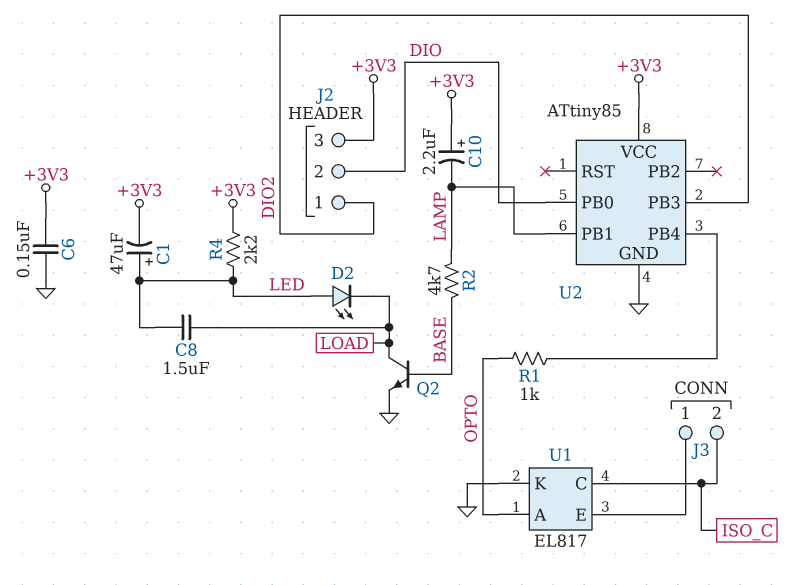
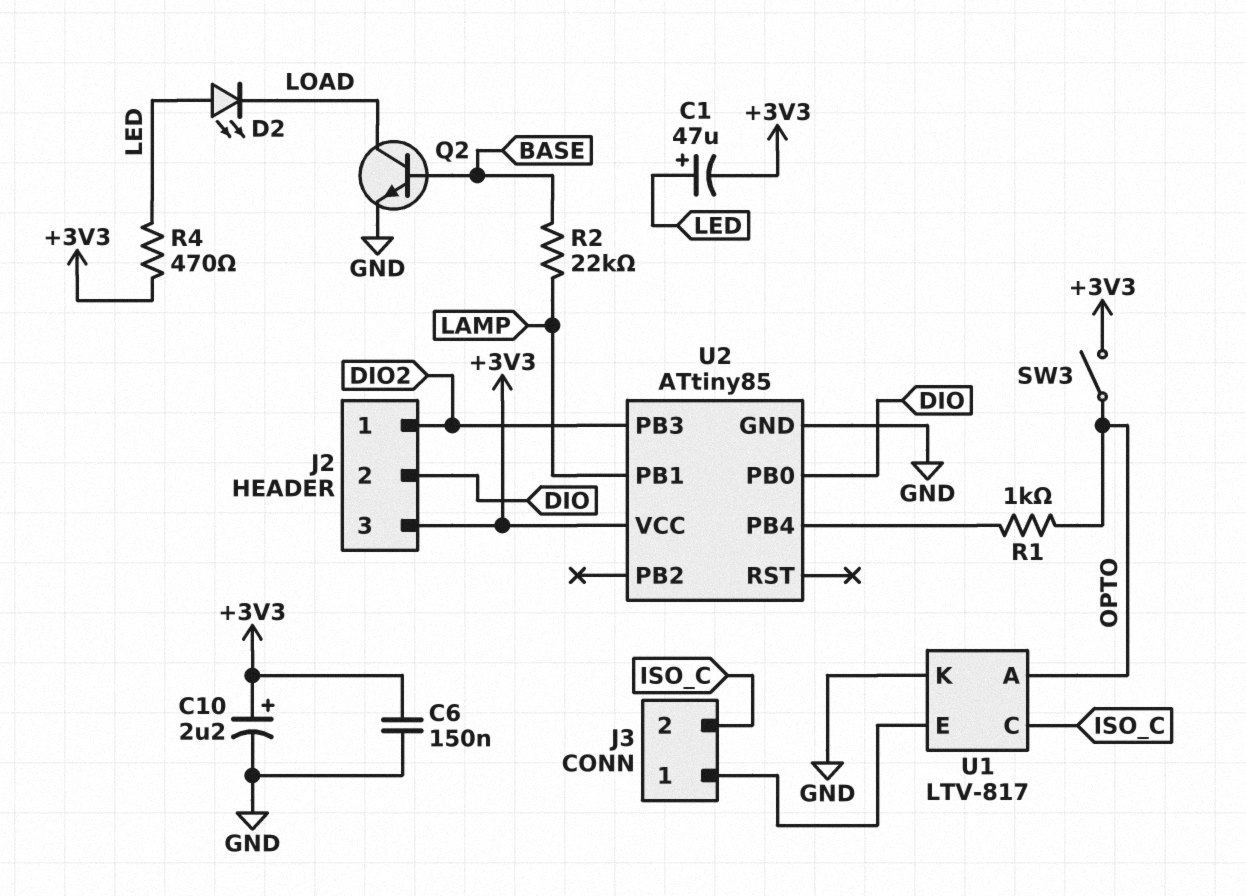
C8: 1.5uF (LED, LOAD) -> none
C10: 2.2uF (plus +3V3, minus LAMP) -> 2.2uF (plus +3V3, minus GND)
R2: 4.7k (BASE, LAMP) -> 22k (BASE, LAMP)
R4: 2.2k (+3V3, LED) -> 470 (+3V3, LED)
SW3: none -> switch (+3V3, OPTO)
U1: EL817 -> LTV-817

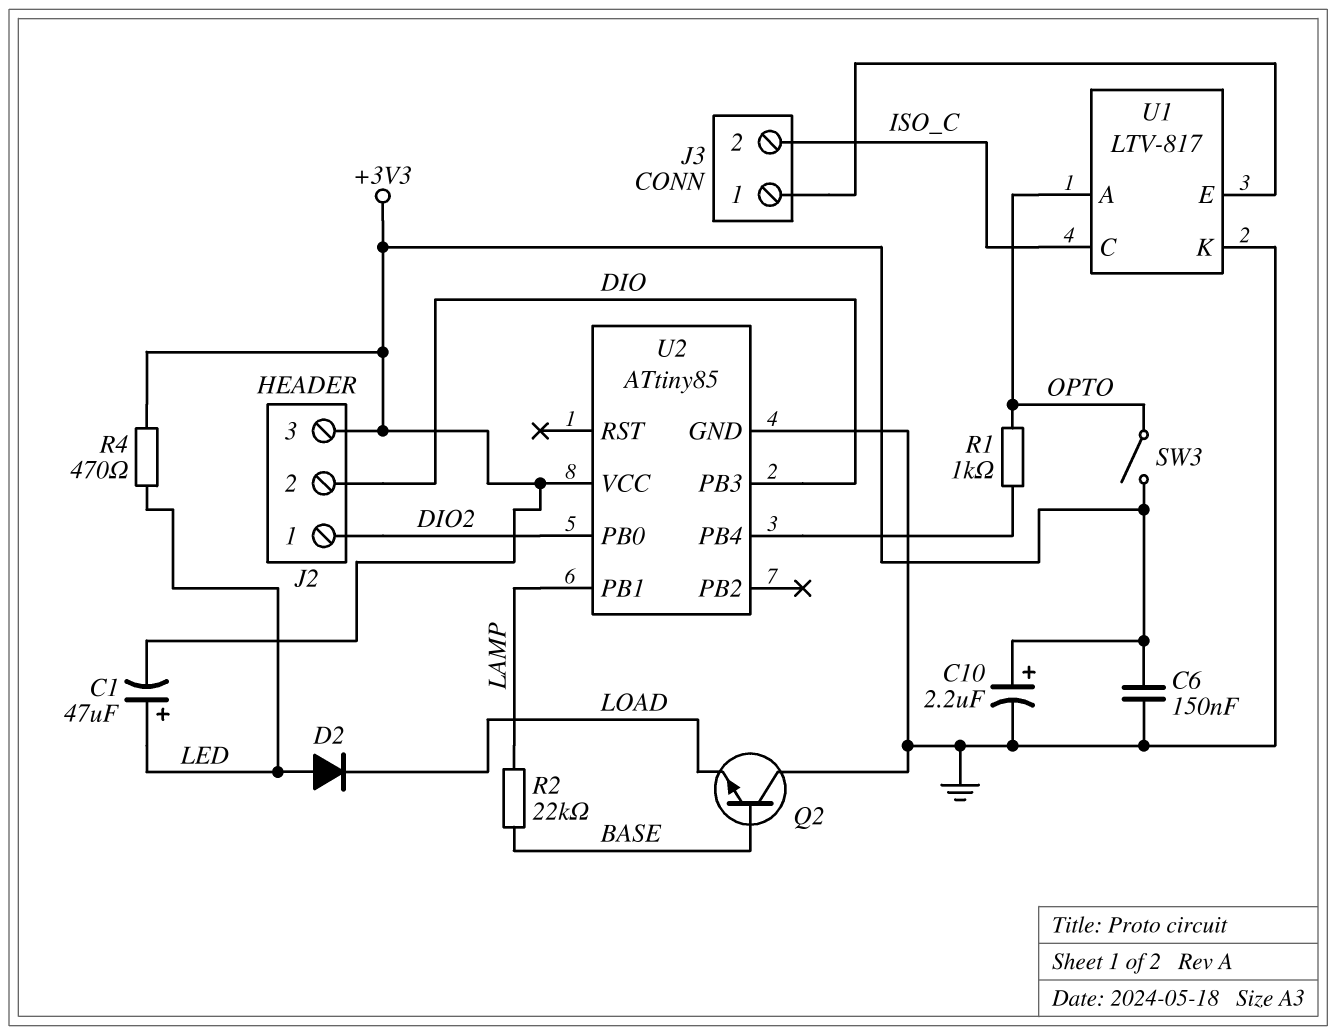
D2: LED (A LED, K LOAD) -> diode (A LED, K LOAD)
Q2: NPN (B BASE, C LOAD, E GND) -> NPN (B BASE, C GND, E LOAD)
U2 pin PB0: DIO -> DIO2
U2 pin PB3: DIO2 -> DIO

